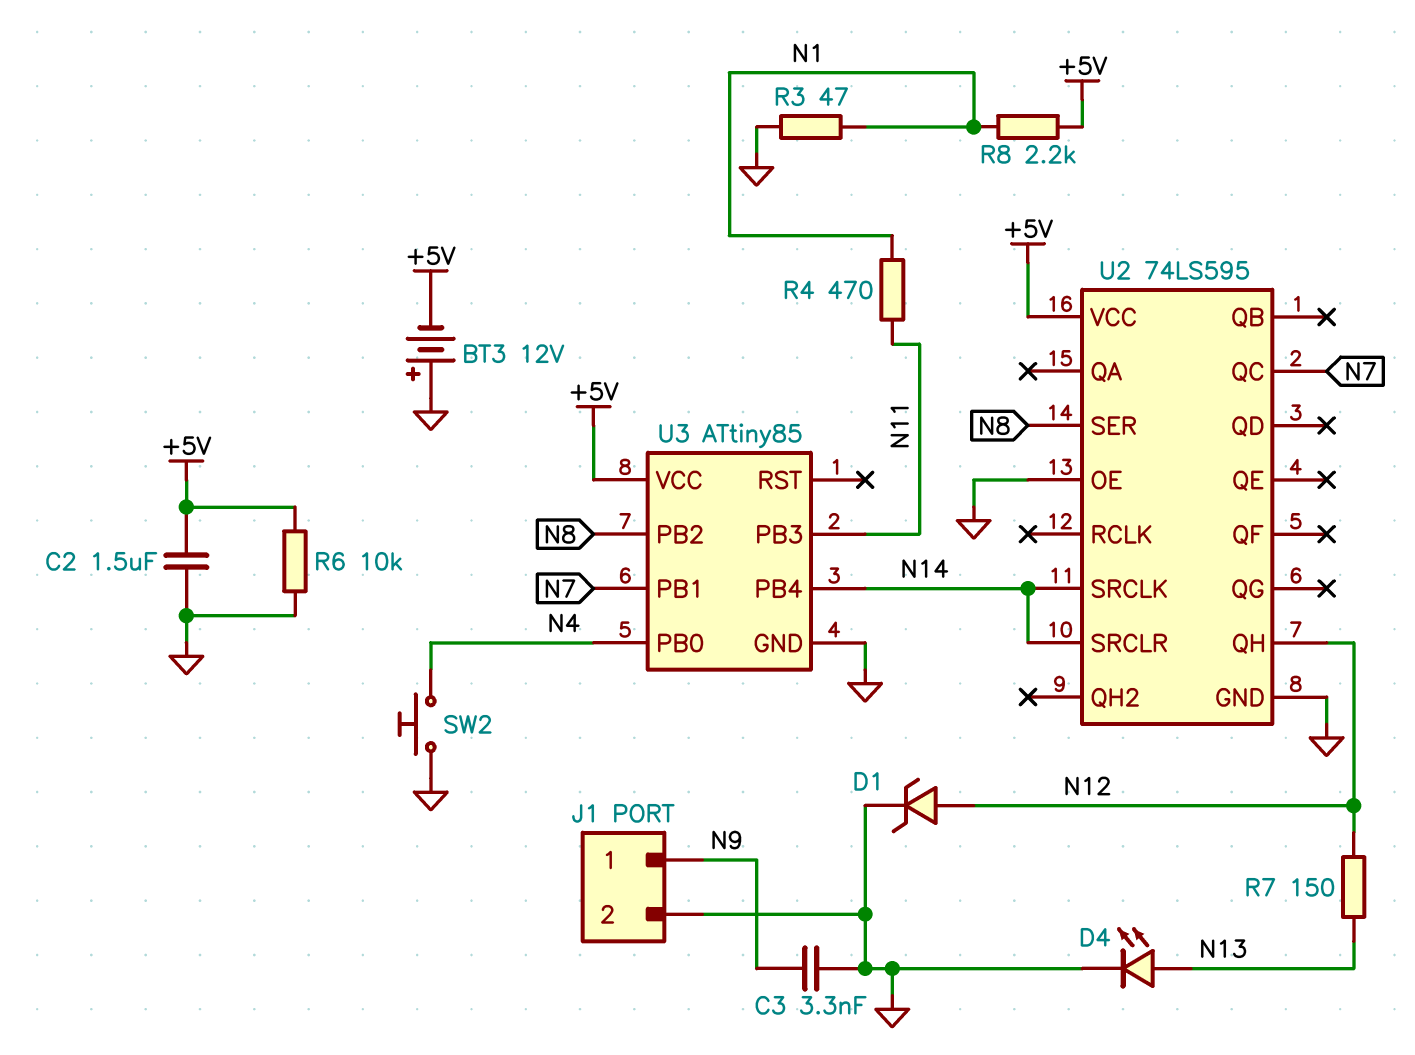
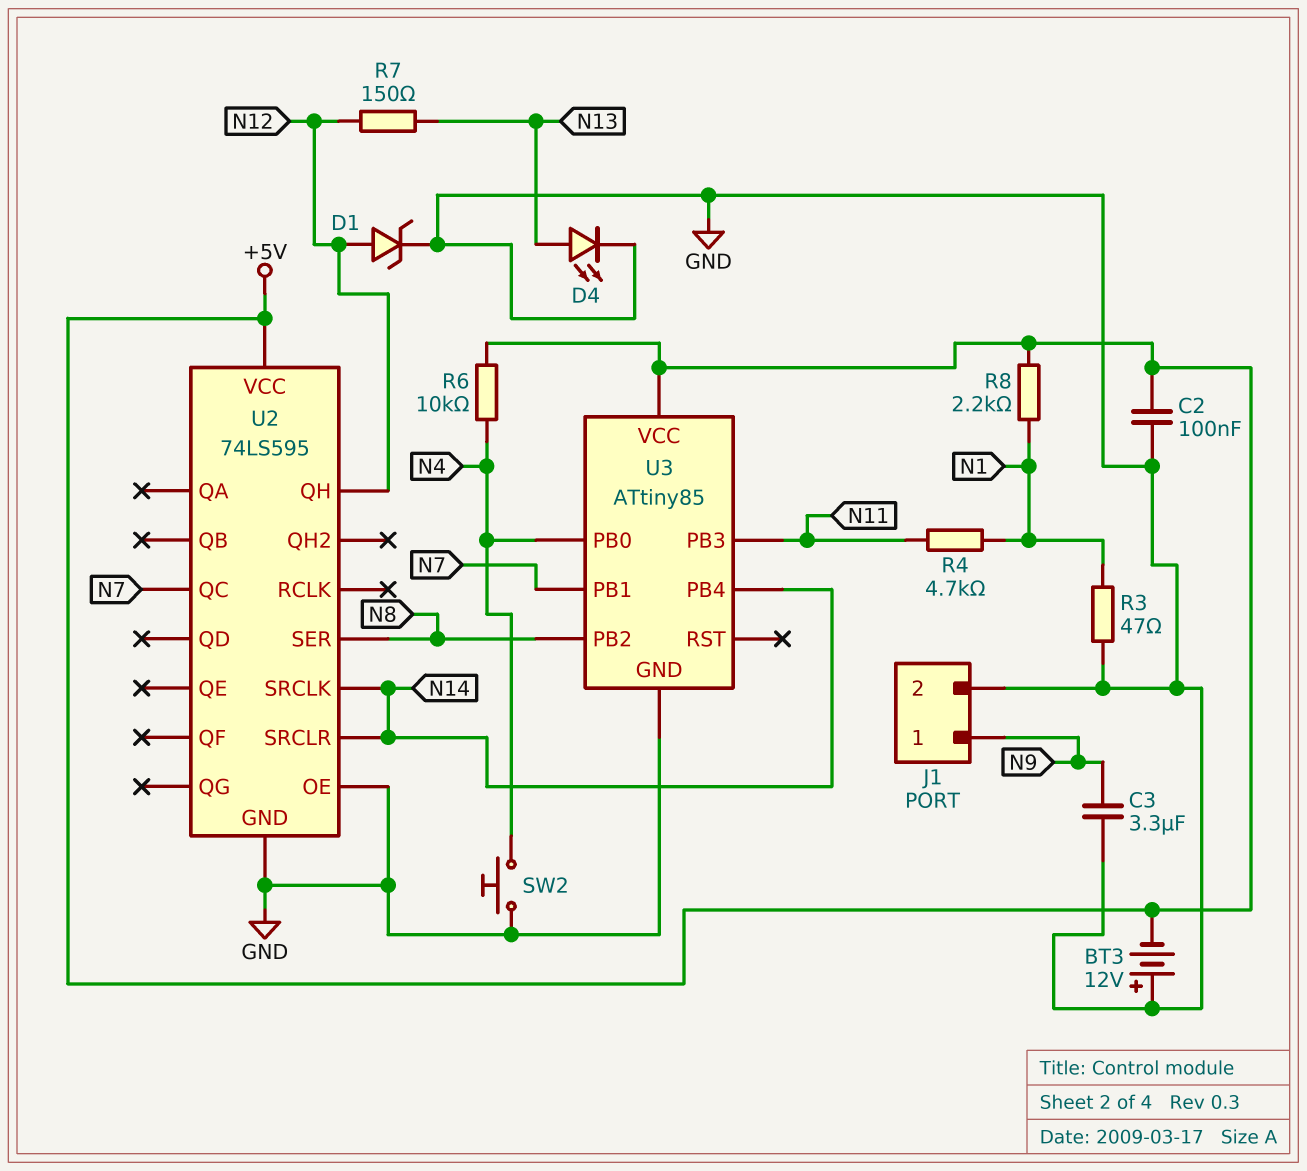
C2: 1.5uF (+5V, GND) -> 100nF (+5V, GND)
C3: 3.3nF (GND, N9) -> 3.3uF (GND, N9)
R4: 470 (N1, N11) -> 4.7k (N1, N11)
R6: 10k (+5V, GND) -> 10k (+5V, N4)

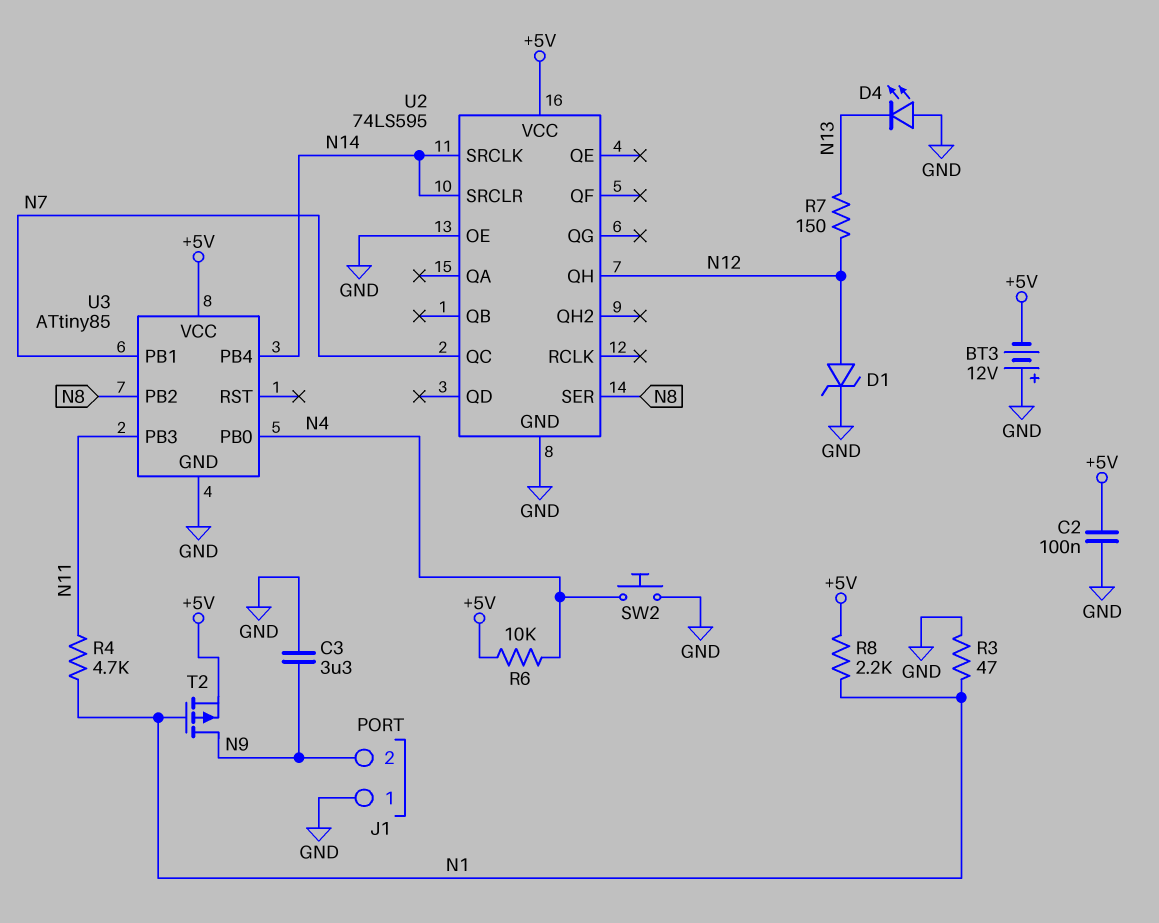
D4: LED (A N13, K GND) -> LED (A GND, K N13)
J1 pin 1: N9 -> GND
J1 pin 2: GND -> N9
T2: none -> PMOS (G N1, D N9, S +5V)

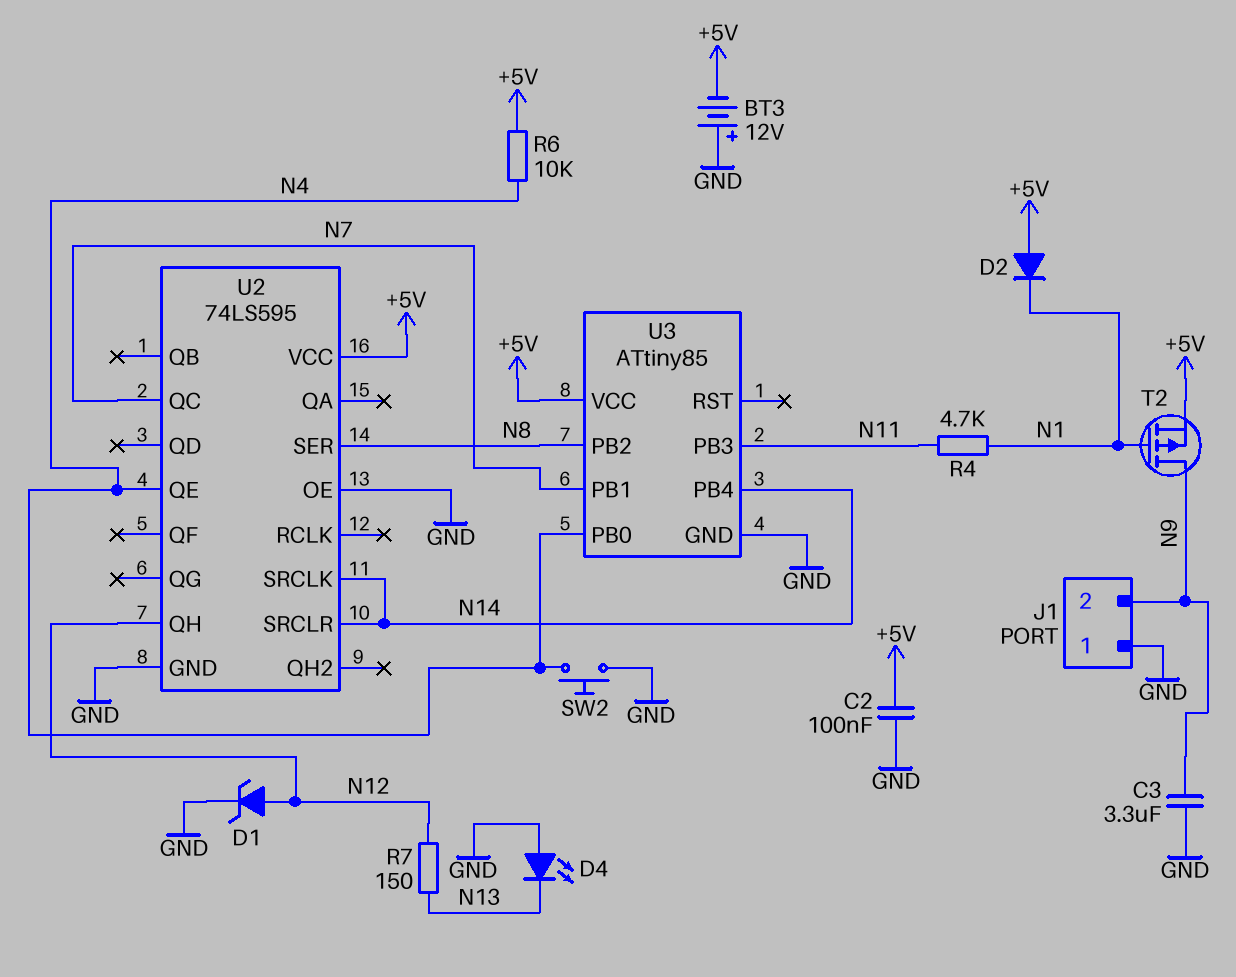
D2: none -> diode (A +5V, K N1)
R3: 47 (GND, N1) -> none
R8: 2.2k (+5V, N1) -> none
U2 pin QE: none -> N4

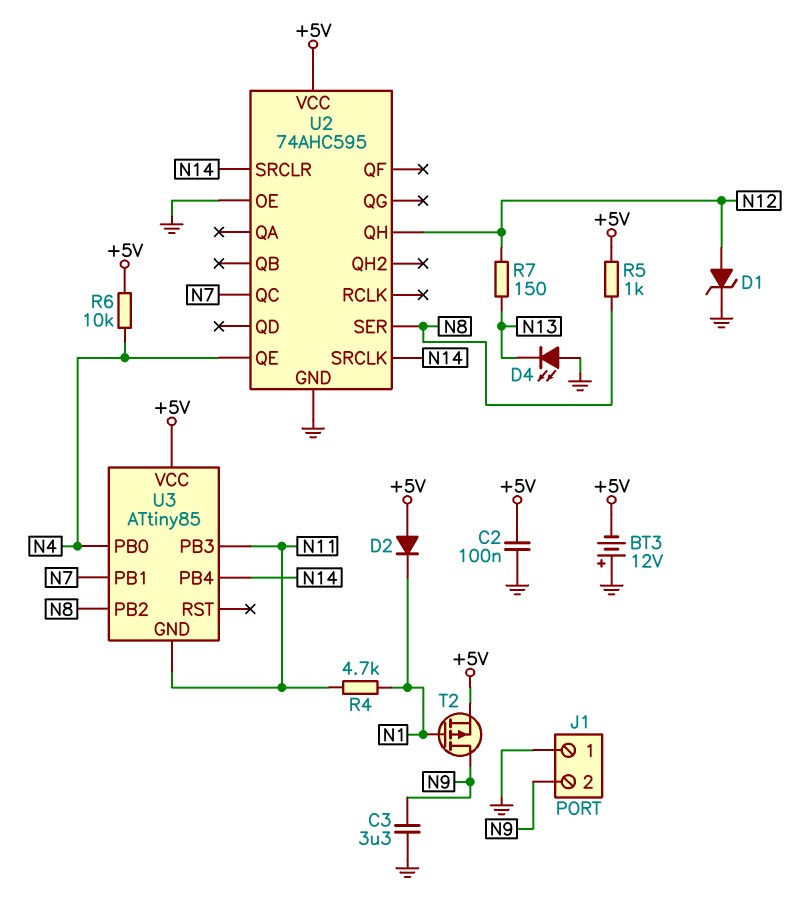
R5: none -> 1k (+5V, N8)
SW2: button (GND, N4) -> none
U2: 74LS595 -> 74AHC595
U3 pin GND: GND -> N11

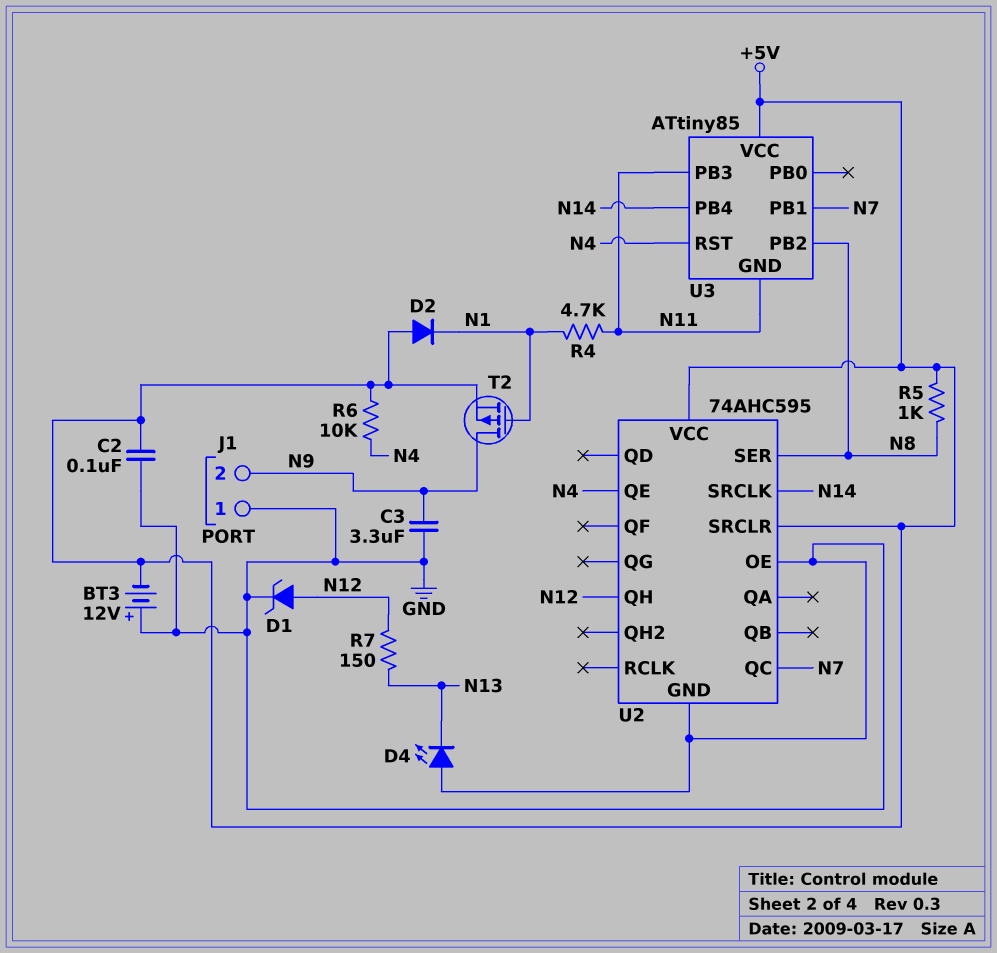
U2 pin SRCLR: N14 -> +5V
U3 pin PB0: N4 -> none
U3 pin RST: none -> N4

